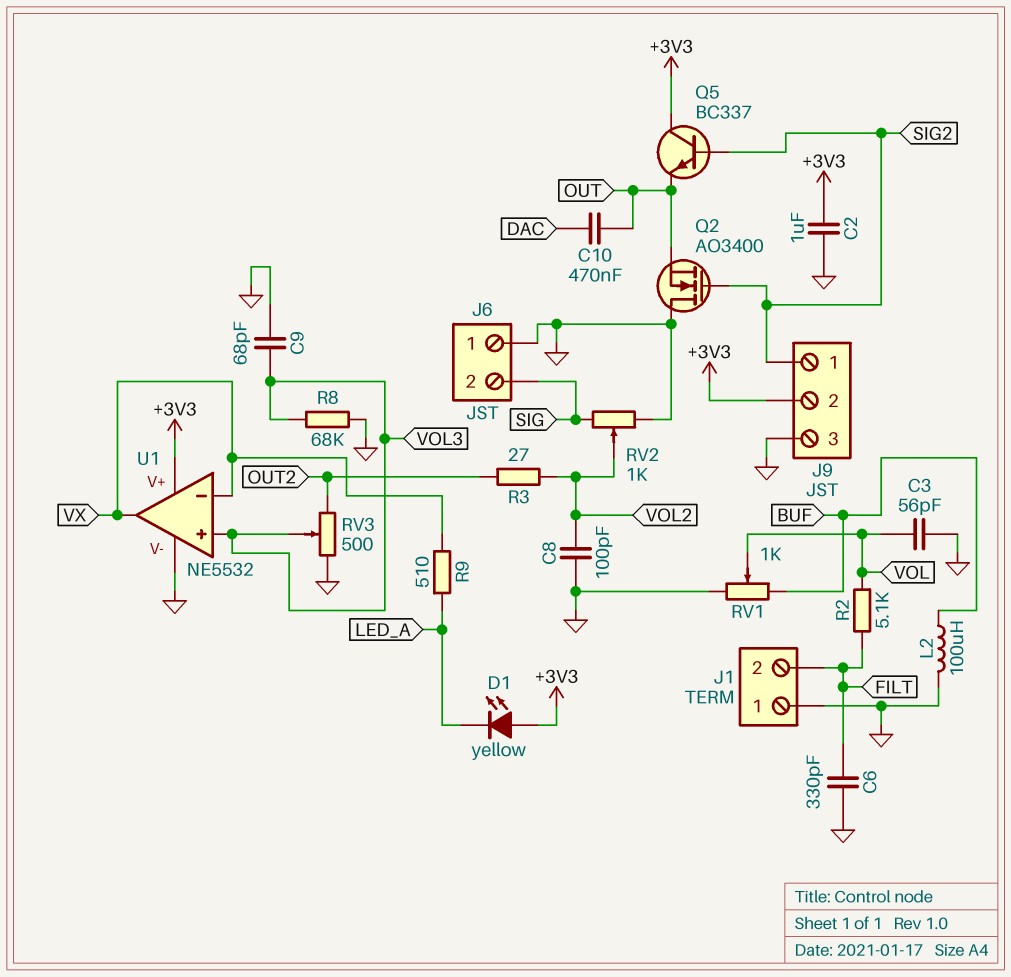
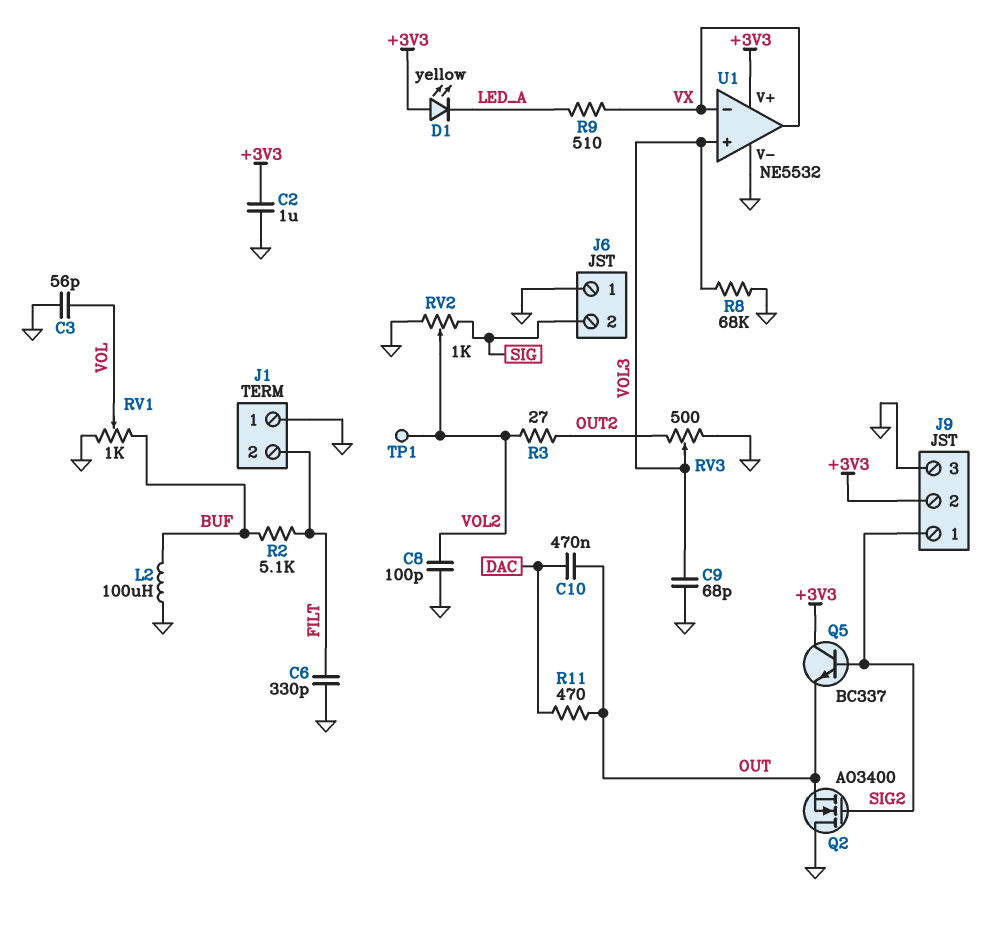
R2: 5.1k (FILT, VOL) -> 5.1k (BUF, FILT)
R11: none -> 470 (DAC, OUT)
TP1: none -> test point (VOL2)

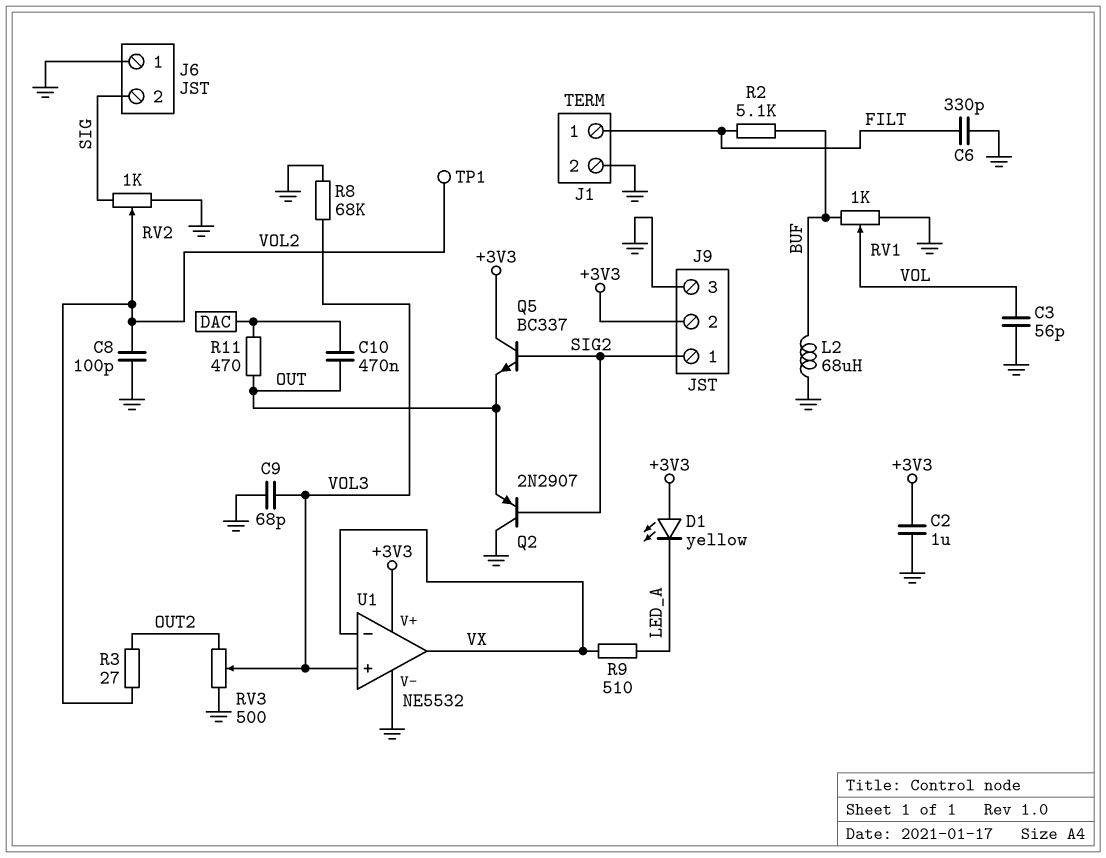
J1 pin 1: GND -> FILT
J1 pin 2: FILT -> GND
L2: 100uH (BUF, GND) -> 68uH (BUF, GND)
Q2: NMOS AO3400 (G SIG2, D GND, S OUT) -> PNP 2N2907 (B SIG2, C GND, E OUT)

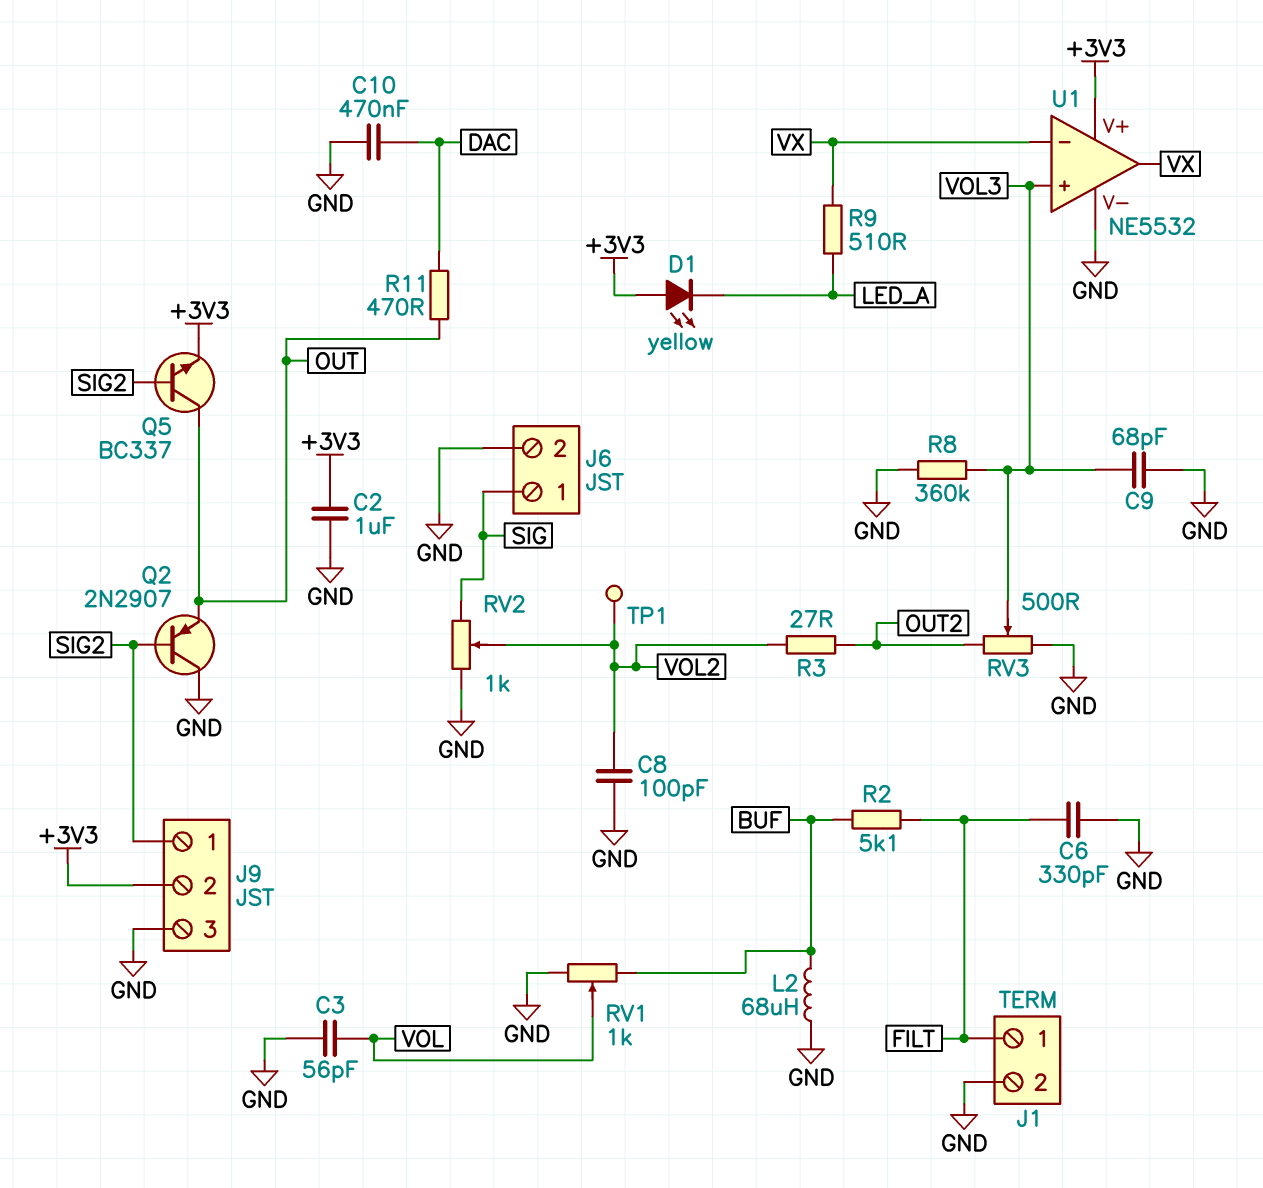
C10: 470nF (DAC, OUT) -> 470nF (DAC, GND)
J6 pin 1: GND -> SIG
J6 pin 2: SIG -> GND
Q5: NPN BC337 (B SIG2, C +3V3, E OUT) -> NPN BC337 (B SIG2, C OUT, E +3V3)
R8: 68k (GND, VOL3) -> 360k (GND, VOL3)

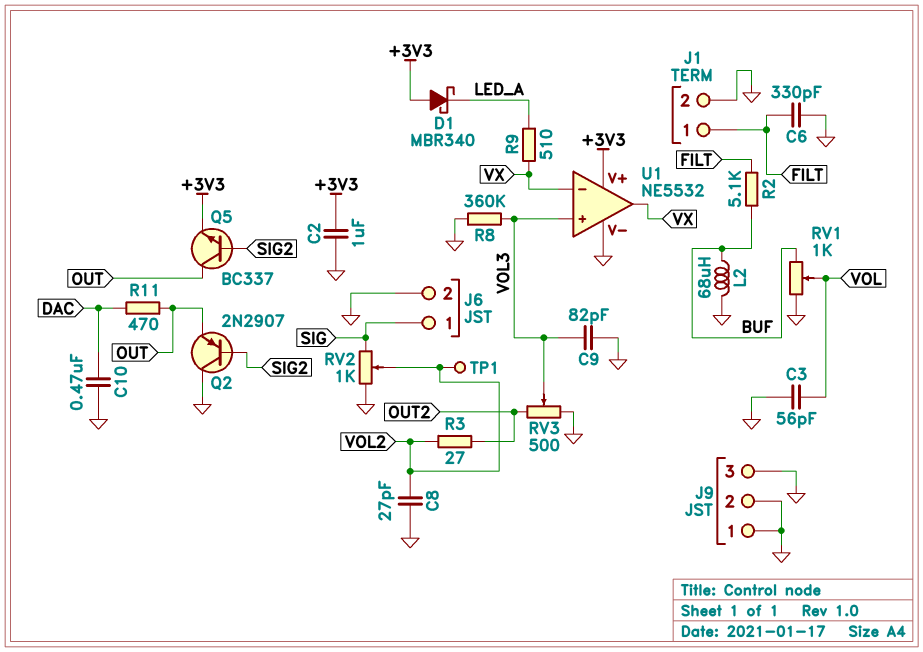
C8: 100pF (GND, VOL2) -> 27pF (GND, VOL2)
C9: 68pF (GND, VOL3) -> 82pF (GND, VOL3)
D1: LED yellow (A +3V3, K LED_A) -> schottky MBR340 (A +3V3, K LED_A)
J9 pin 1: SIG2 -> GND
J9 pin 2: +3V3 -> GND

